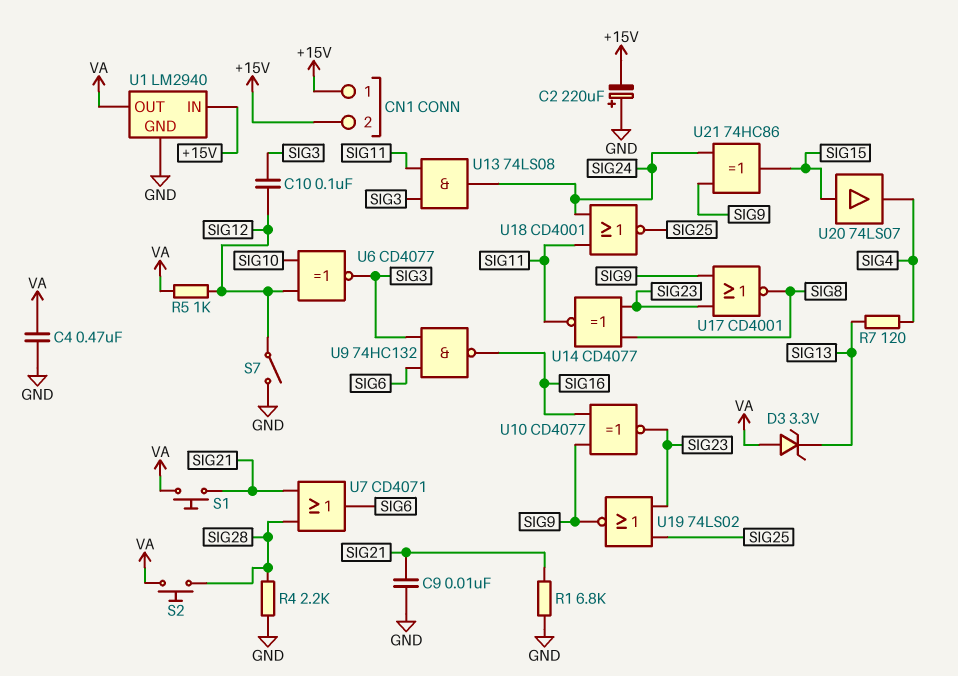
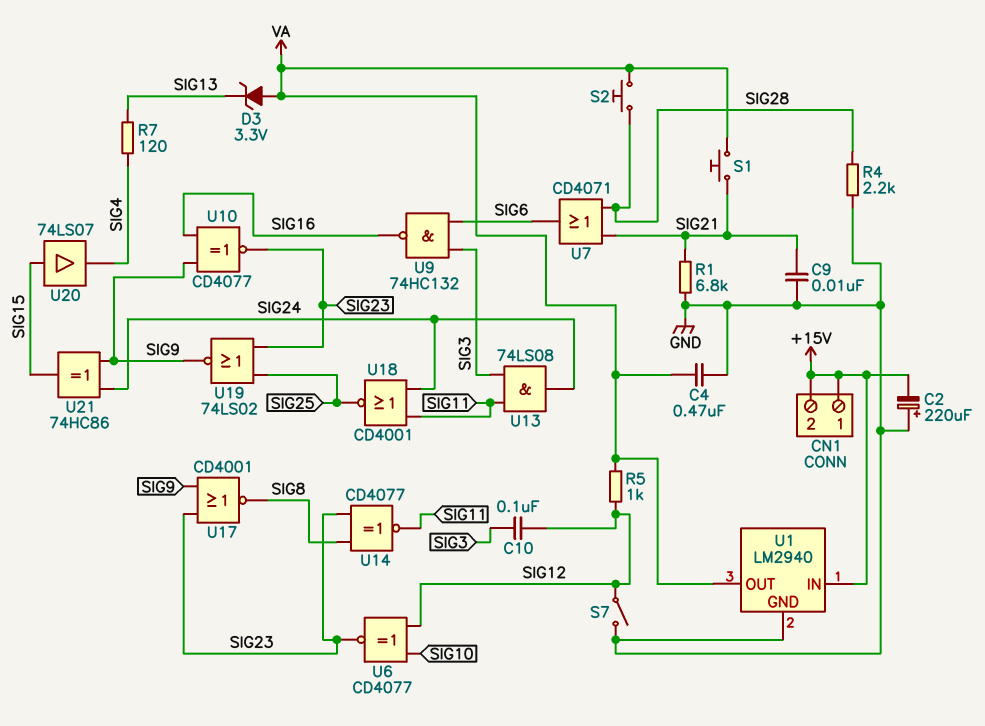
U6: XNOR CD4077 (in SIG10, in SIG12, out SIG3) -> XNOR CD4077 (in SIG10, in SIG12, out SIG23)

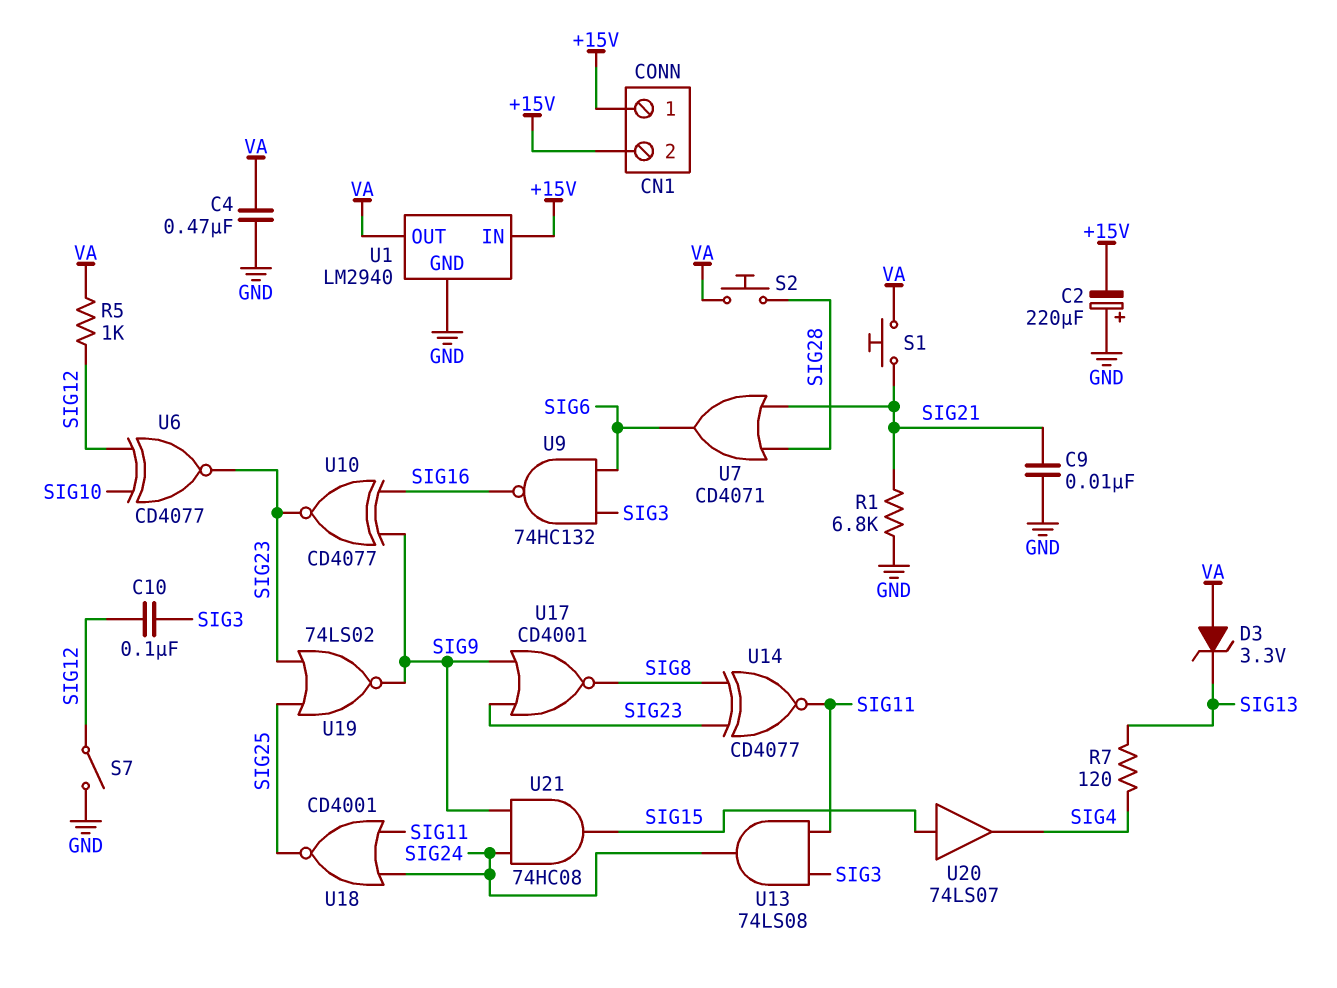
R4: 2.2k (GND, SIG28) -> none
U21: XOR 74HC86 (in SIG9, in SIG24, out SIG15) -> AND 74HC08 (in SIG9, in SIG24, out SIG15)

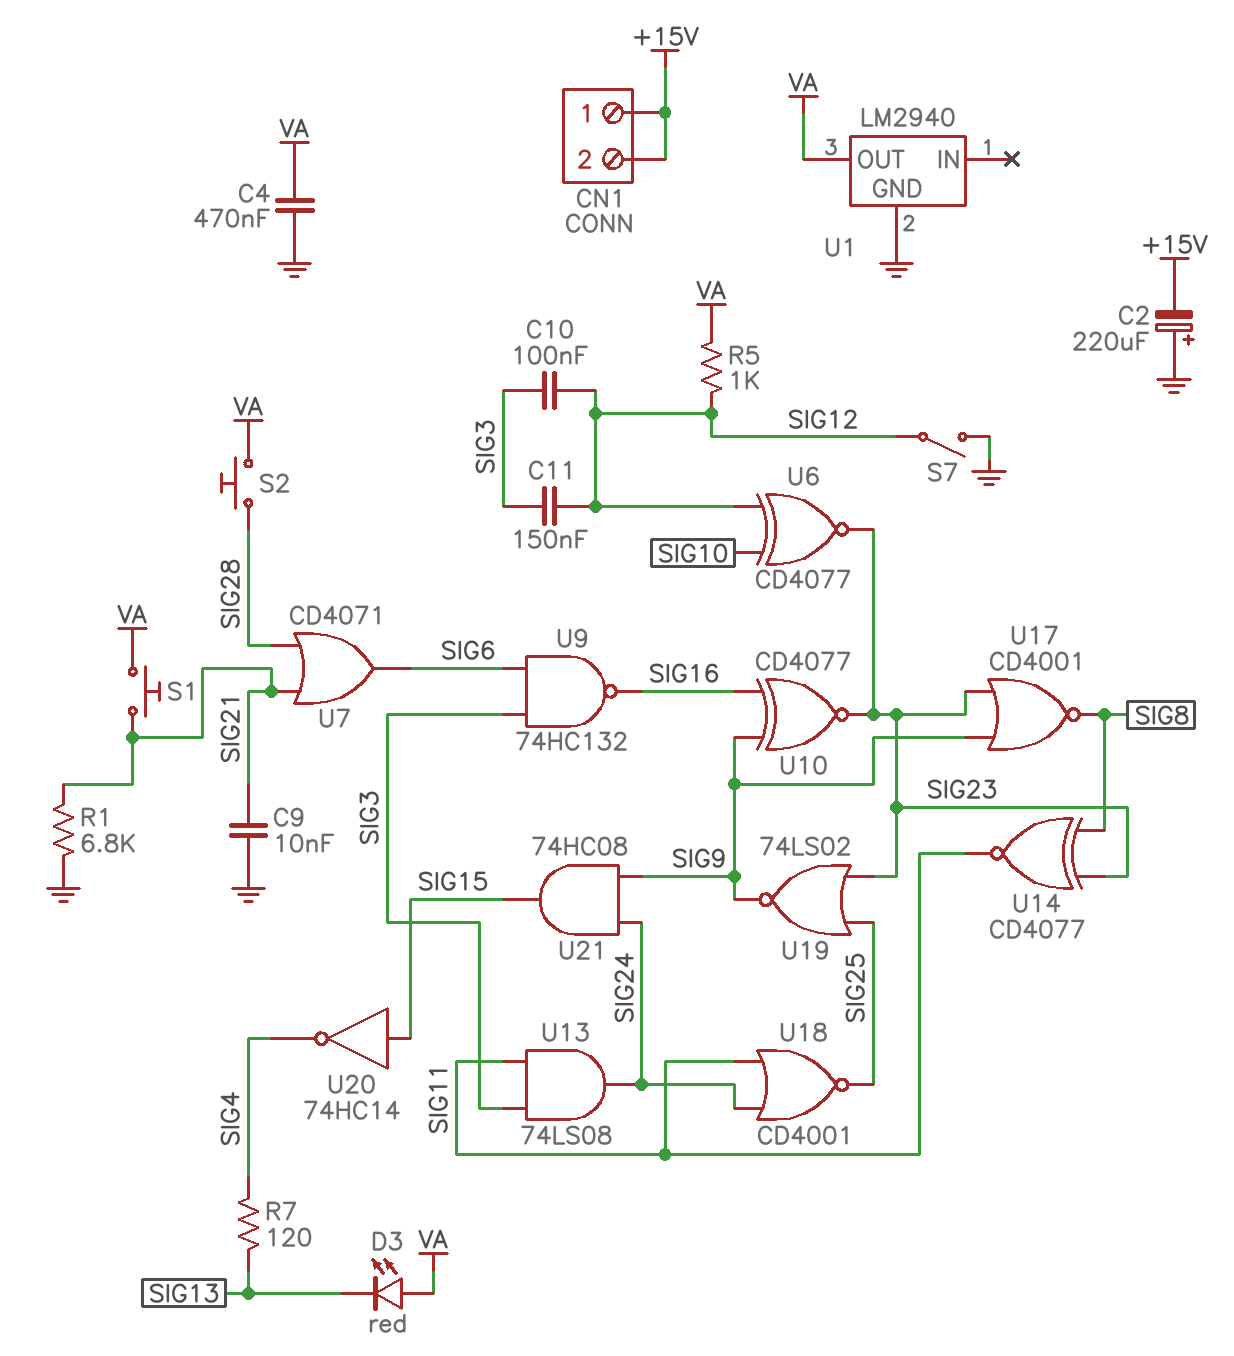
C11: none -> 150nF (SIG3, SIG12)
D3: zener 3.3V (A VA, K SIG13) -> LED red (A VA, K SIG13)
U1 pin IN: +15V -> none
U20: buffer 74LS07 (in SIG15, out SIG4) -> NOT 74HC14 (in SIG15, out SIG4)

